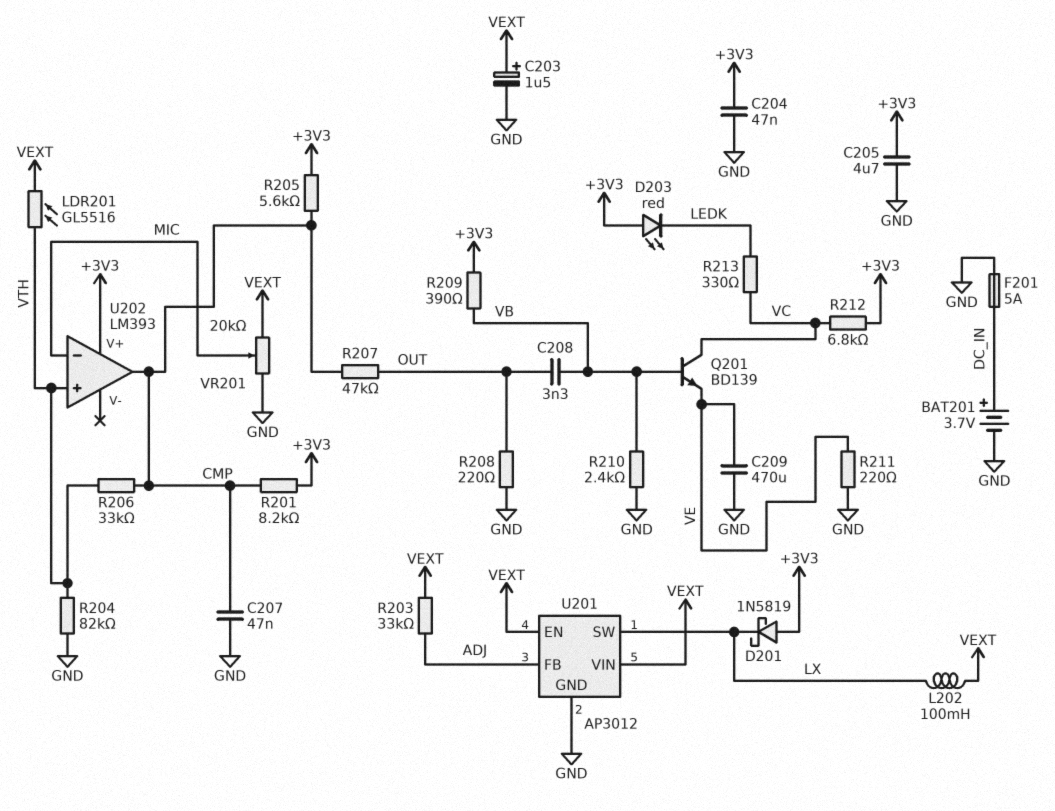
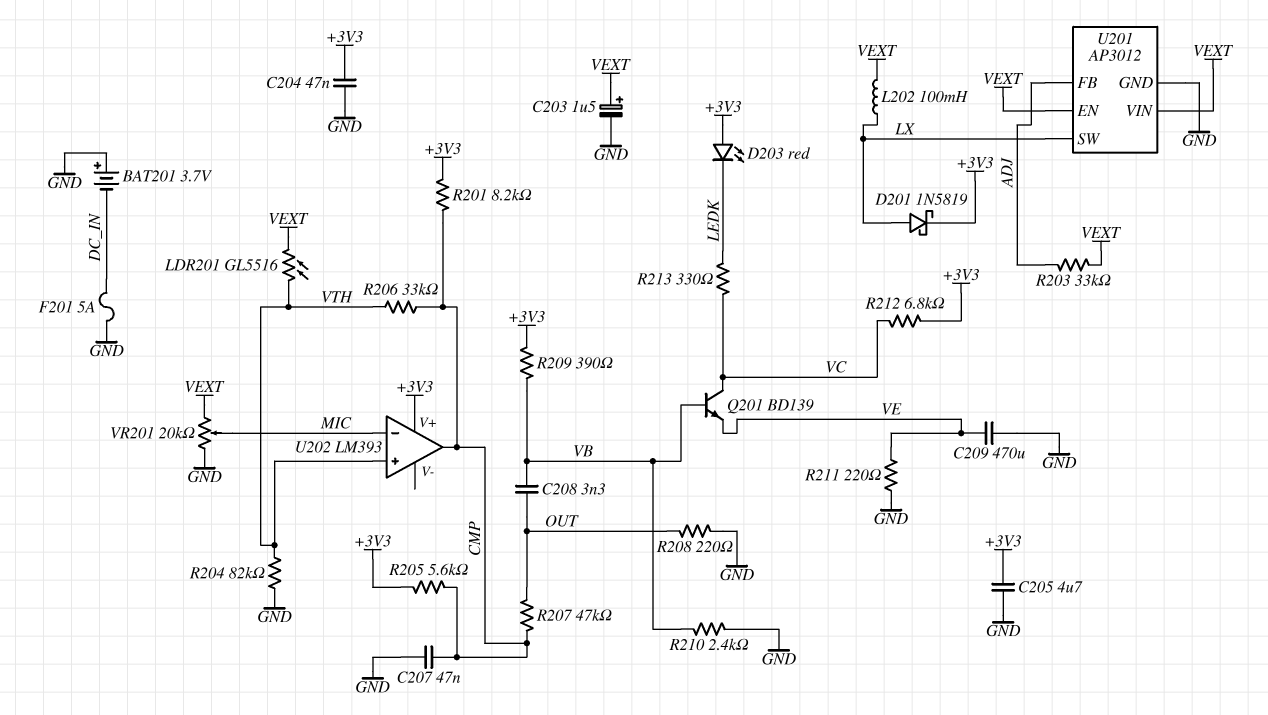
BAT201: 3.7V (plus DC_IN, minus GND) -> 3.7V (plus GND, minus DC_IN)
D201: schottky 1N5819 (A +3V3, K LX) -> schottky 1N5819 (A LX, K +3V3)

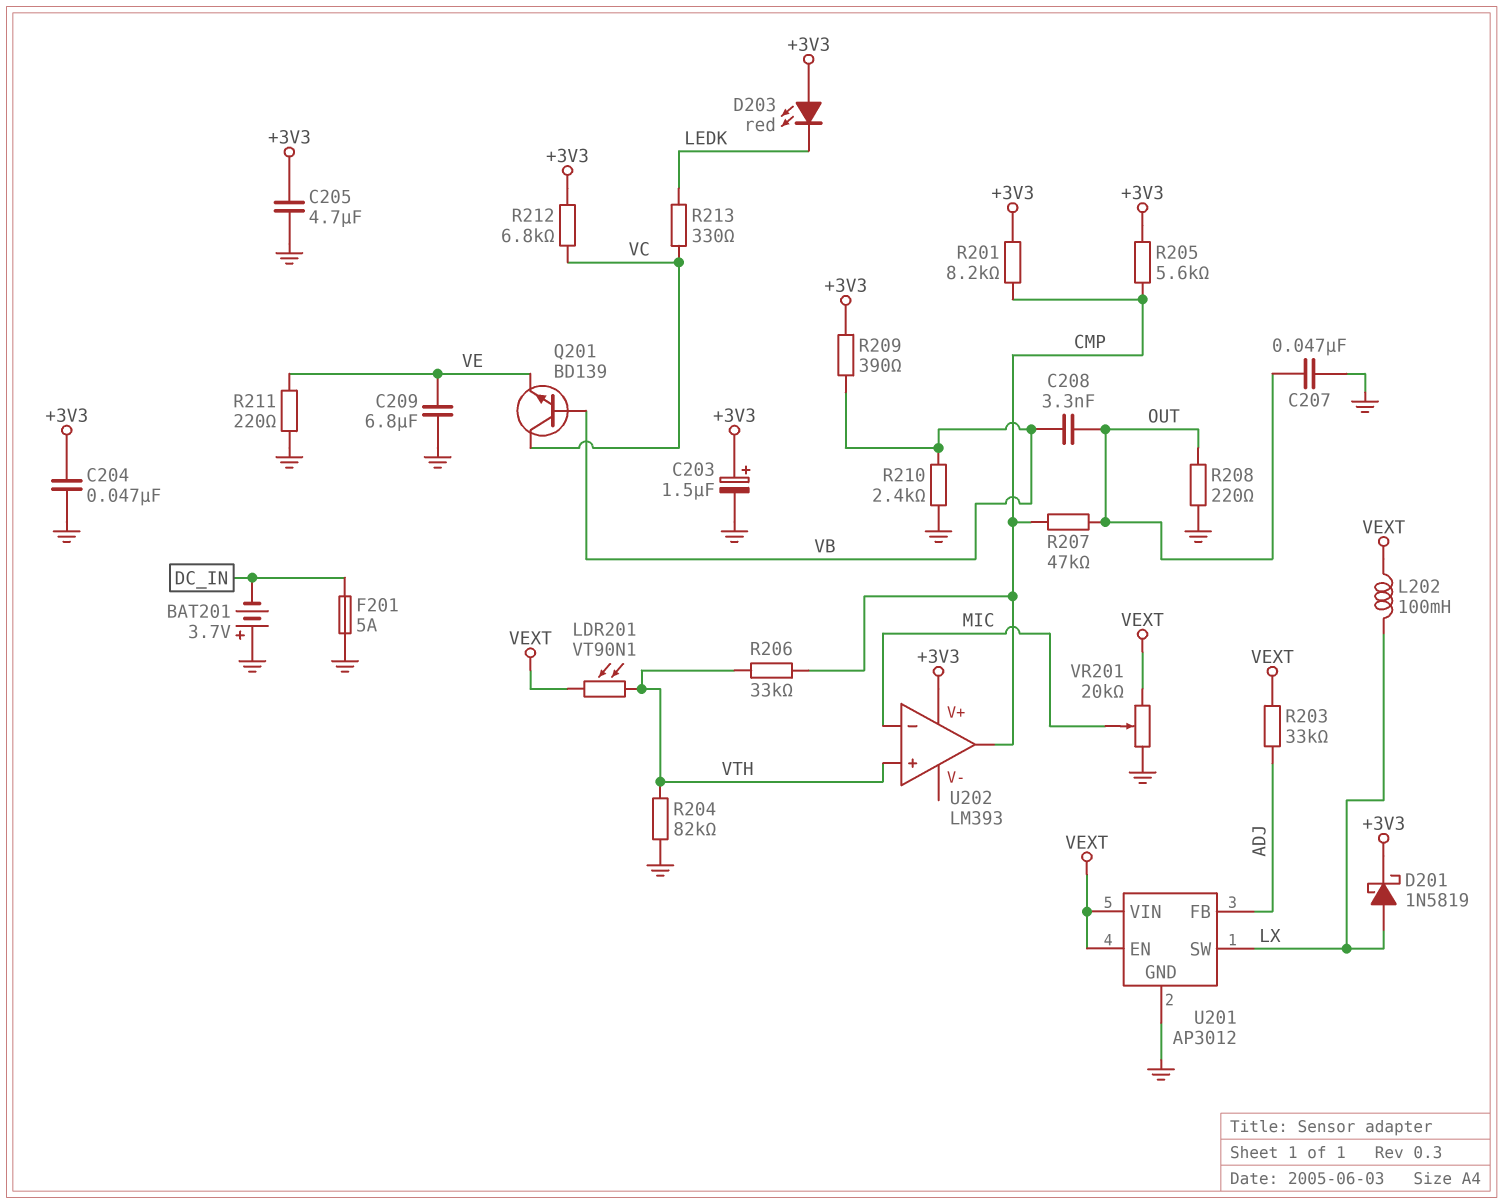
C203: 1.5uF (plus VEXT, minus GND) -> 1.5uF (plus +3V3, minus GND)
C207: 47nF (CMP, GND) -> 47nF (GND, OUT)
C209: 470uF (GND, VE) -> 6.8uF (GND, VE)
LDR201: GL5516 (VEXT, VTH) -> VT90N1 (VEXT, VTH)

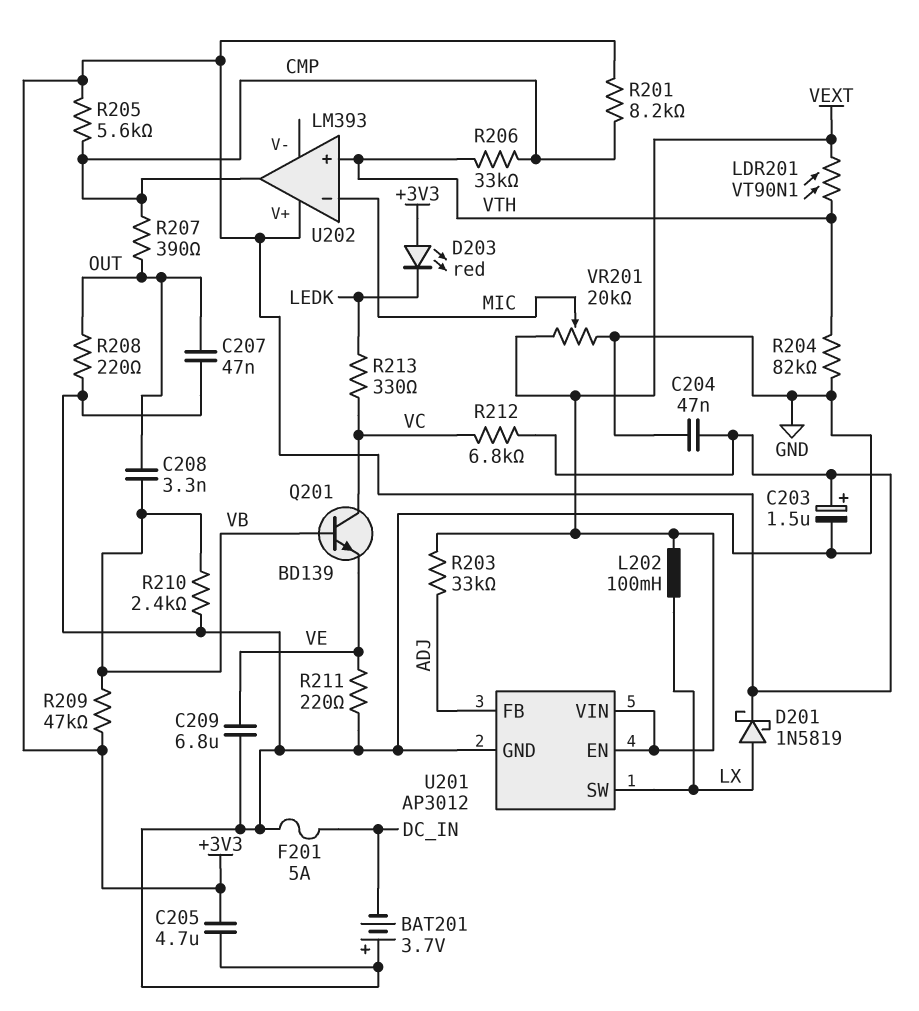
R207: 47k (CMP, OUT) -> 390 (CMP, OUT)
R209: 390 (+3V3, VB) -> 47k (+3V3, VB)

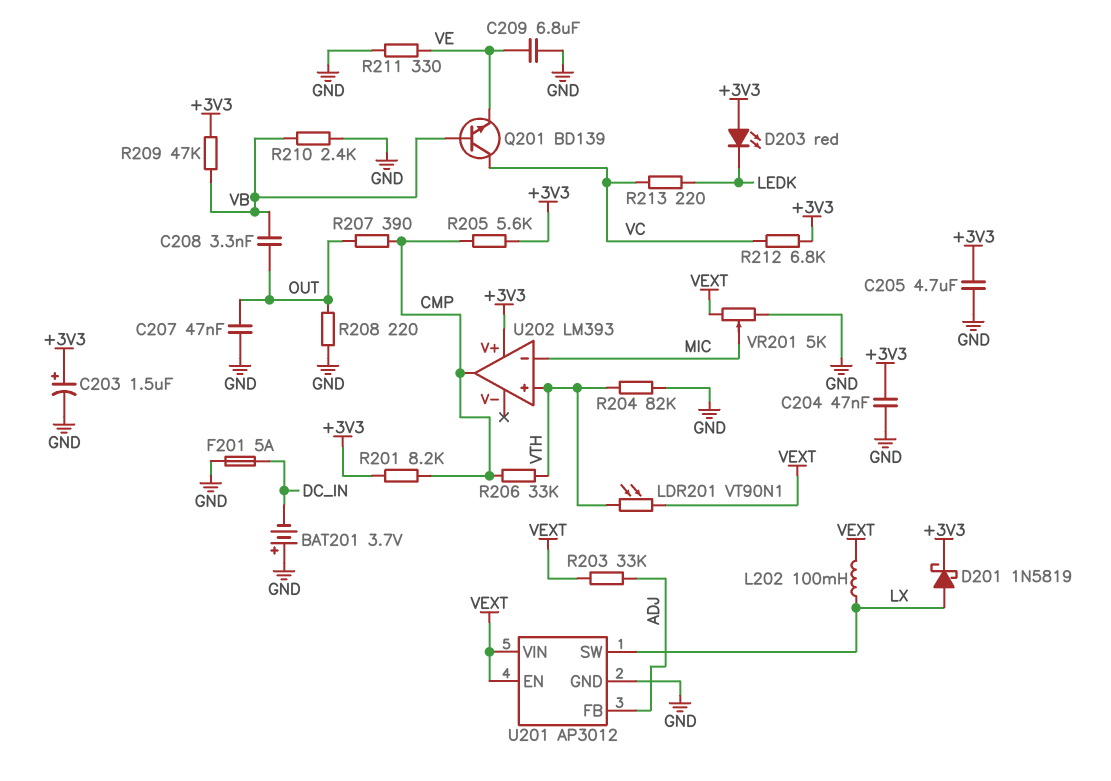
R211: 220 (GND, VE) -> 330 (GND, VE)
R213: 330 (LEDK, VC) -> 220 (LEDK, VC)
VR201: 20k (GND, VEXT, wiper MIC) -> 5k (GND, VEXT, wiper MIC)

